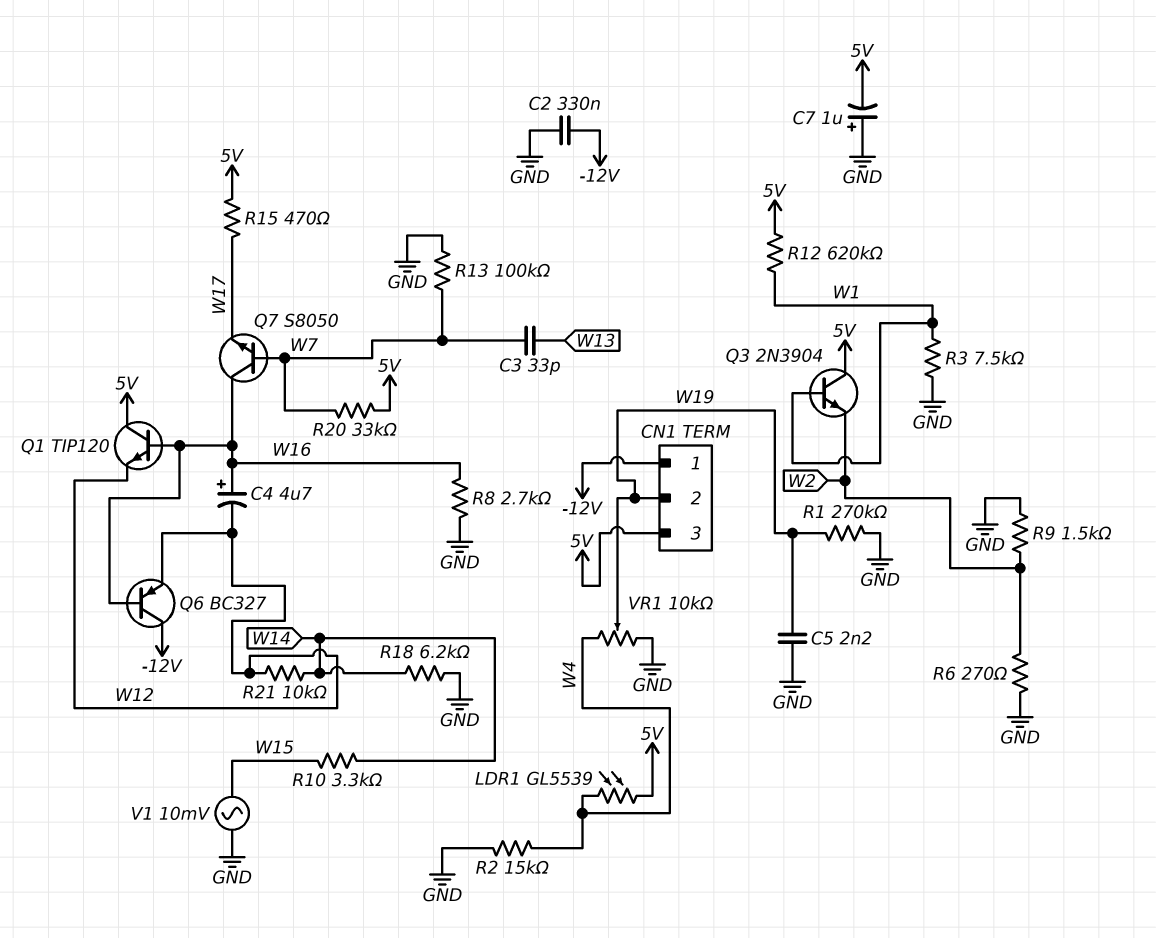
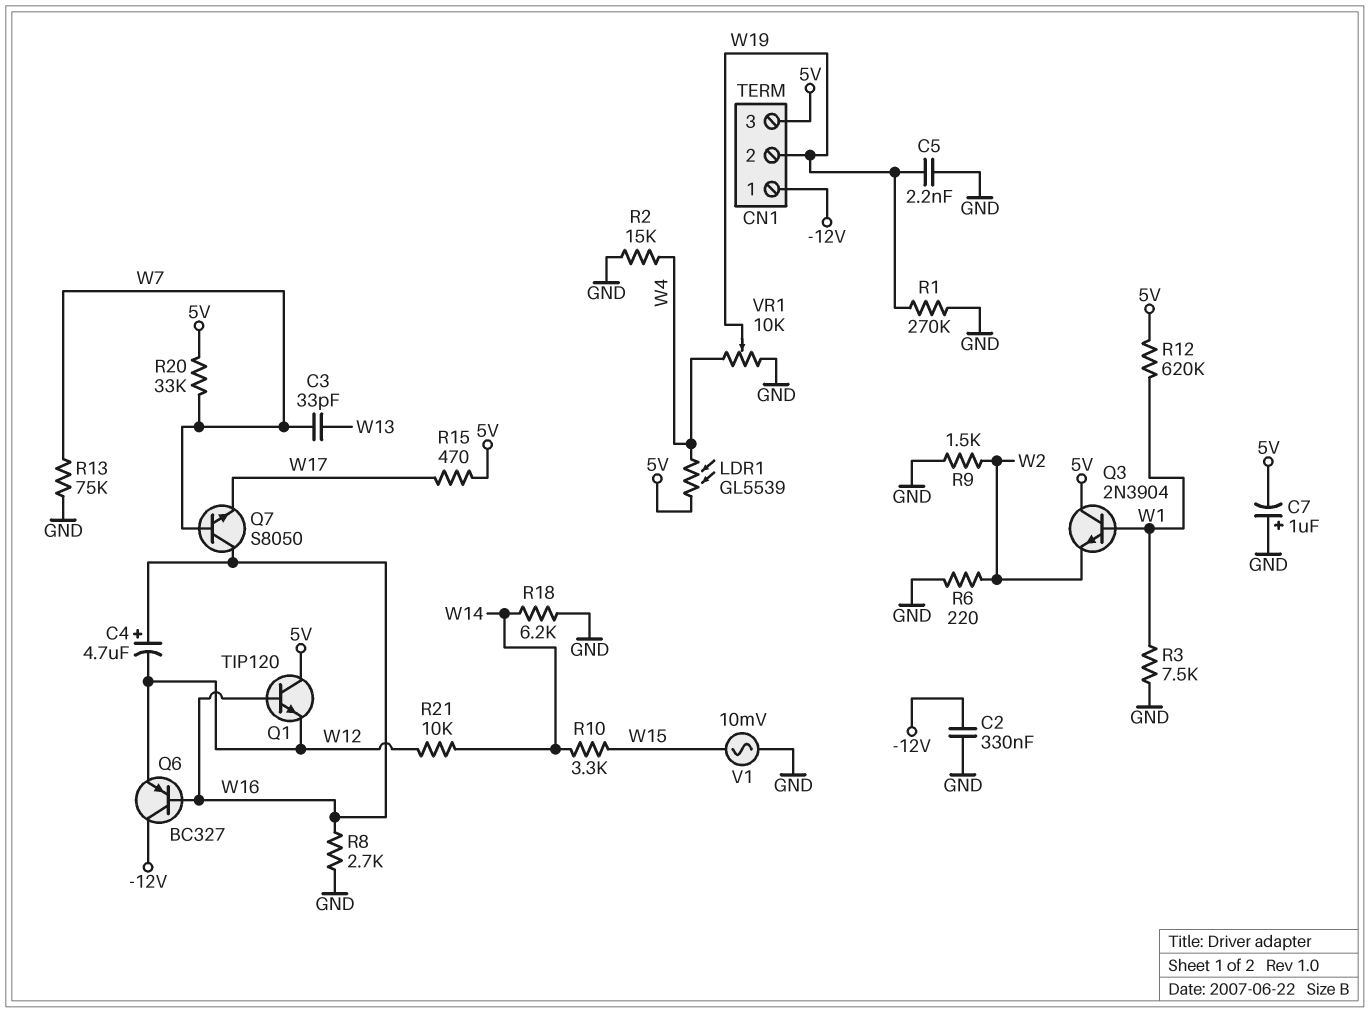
R6: 270 (GND, W2) -> 220 (GND, W2)
R13: 100k (GND, W7) -> 75k (GND, W7)

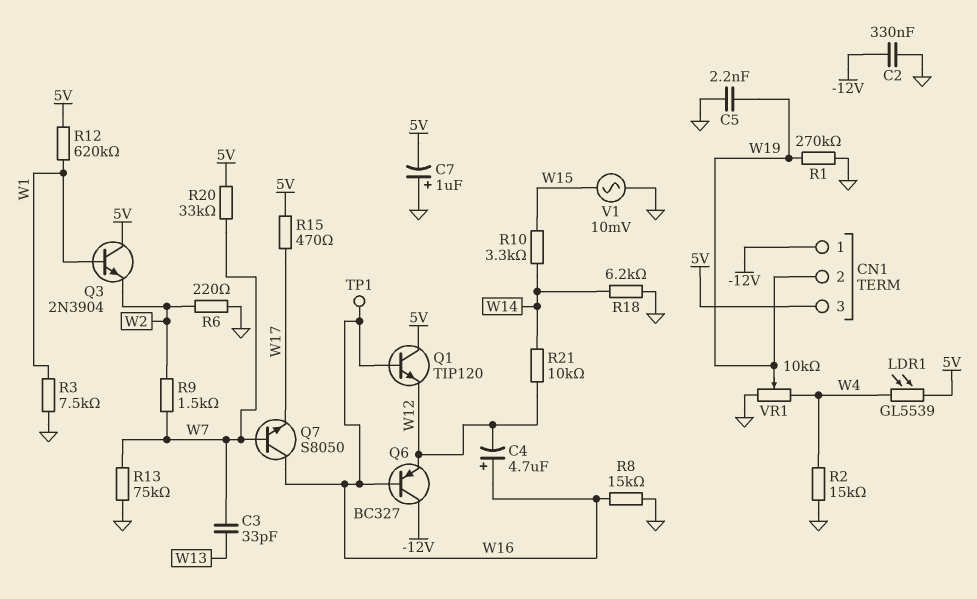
R8: 2.7k (GND, W16) -> 15k (GND, W16)
R9: 1.5k (GND, W2) -> 1.5k (W2, W7)
TP1: none -> test point (W16)

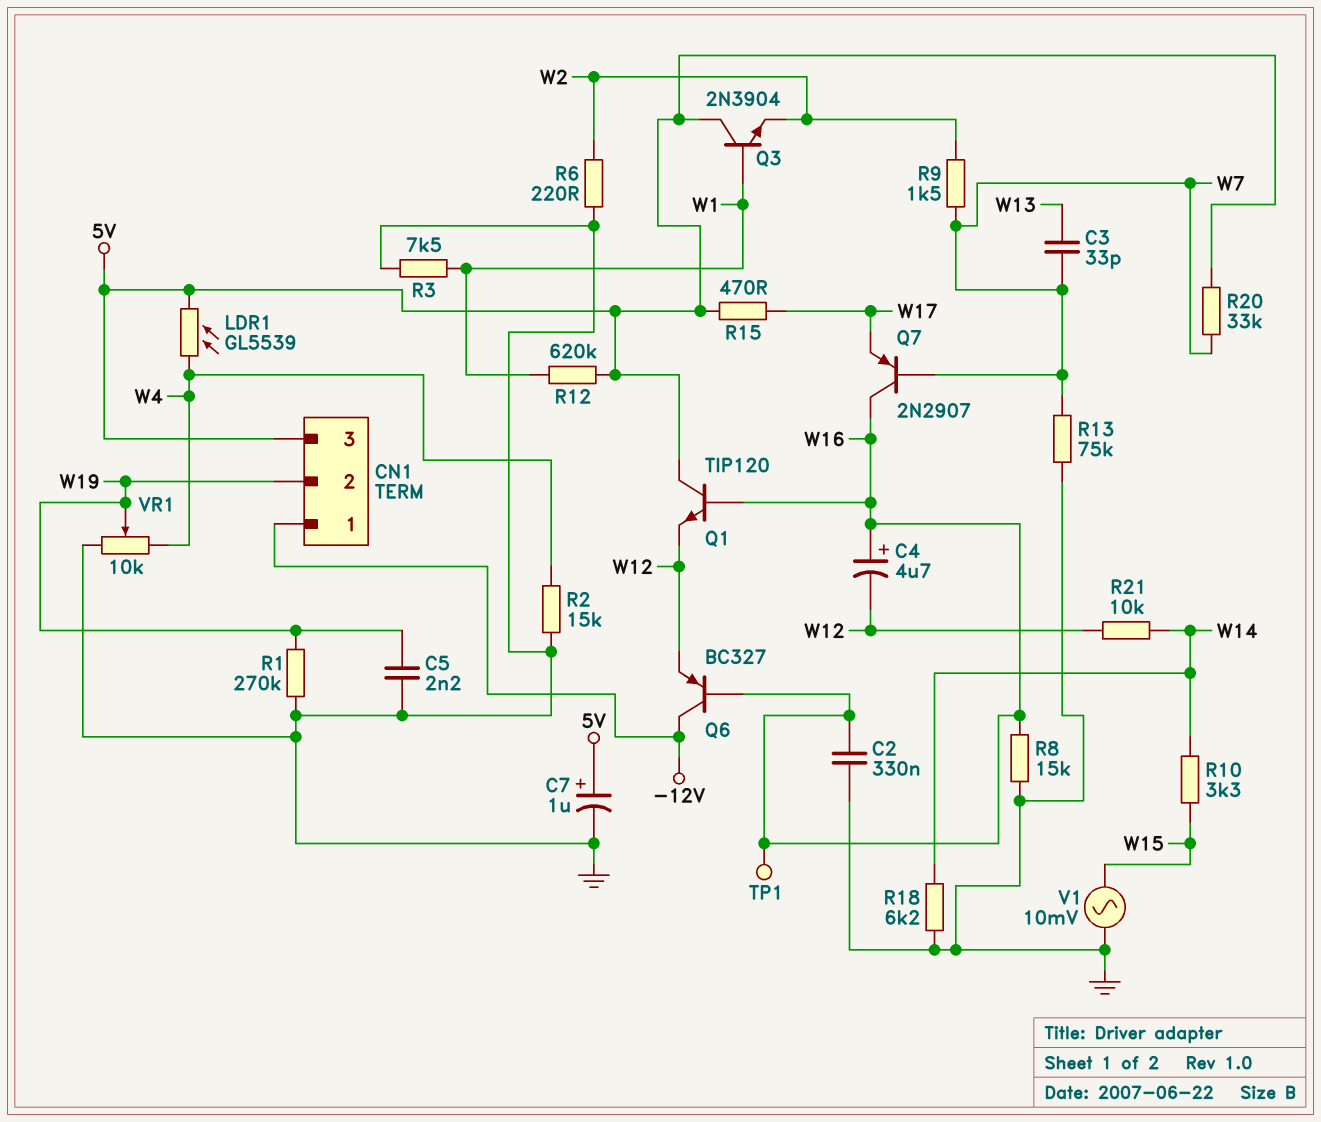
C2: 330nF (-12V, GND) -> 330nF (GND, W16)
C7: 1uF (plus GND, minus 5V) -> 1uF (plus 5V, minus GND)
Q7: NPN S8050 (B W7, C W16, E W17) -> PNP 2N2907 (B W7, C W16, E W17)

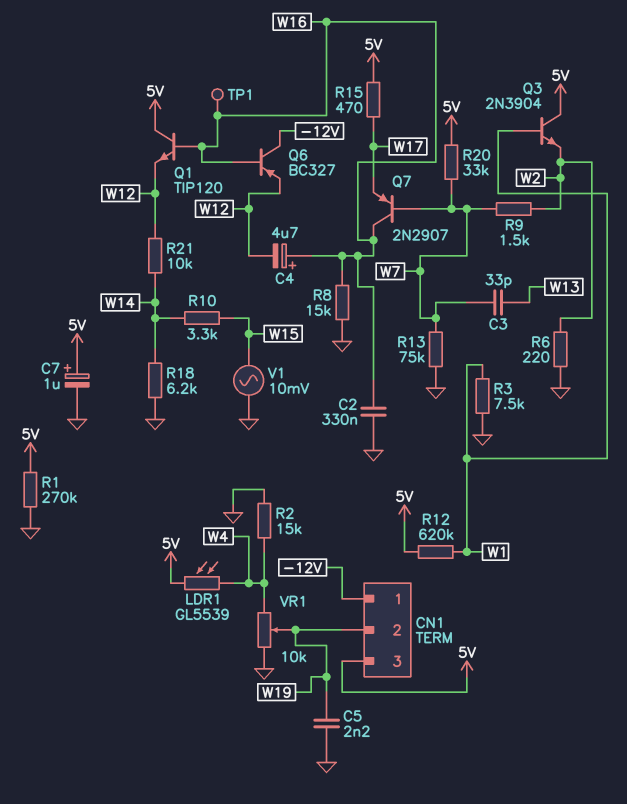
R1: 270k (GND, W19) -> 270k (5V, GND)

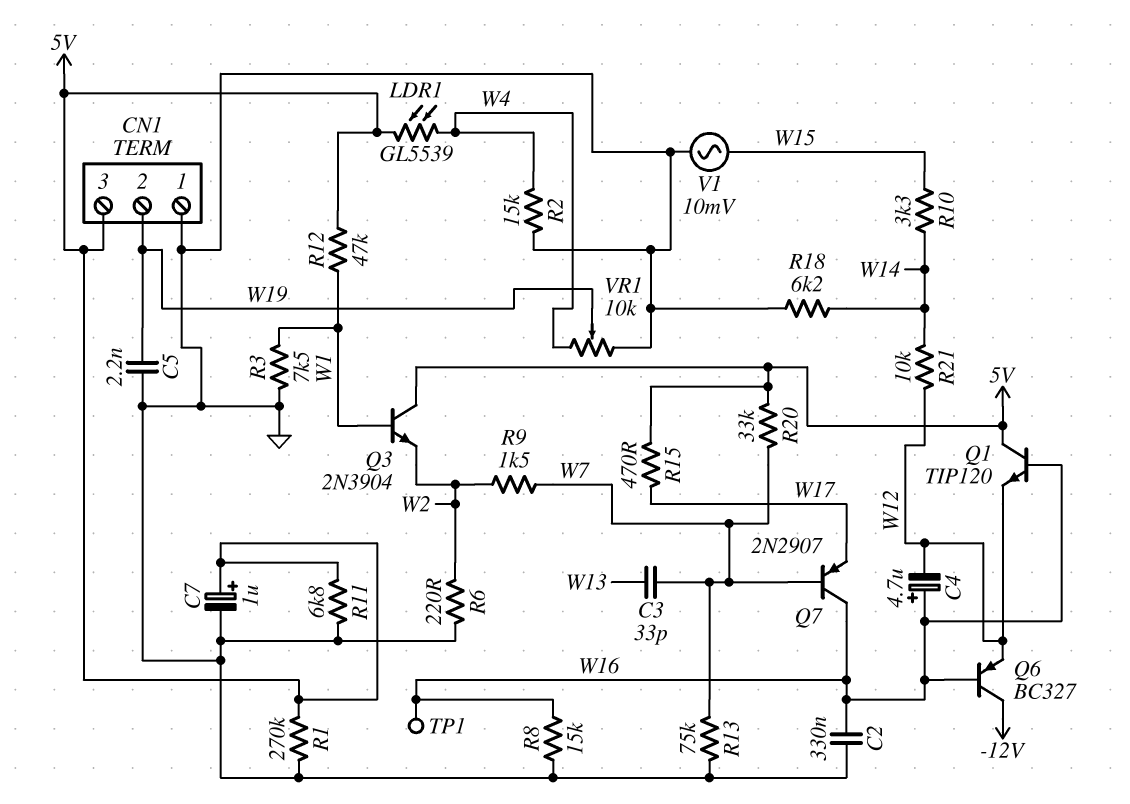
CN1 pin 1: -12V -> GND
R11: none -> 6.8k (5V, GND)
R12: 620k (5V, W1) -> 47k (5V, W1)

